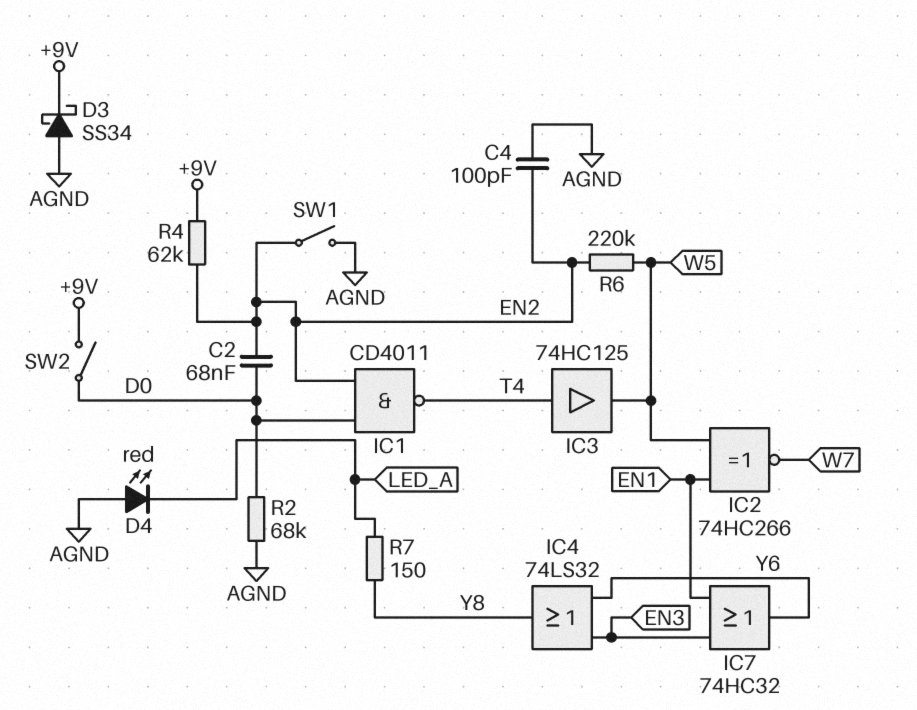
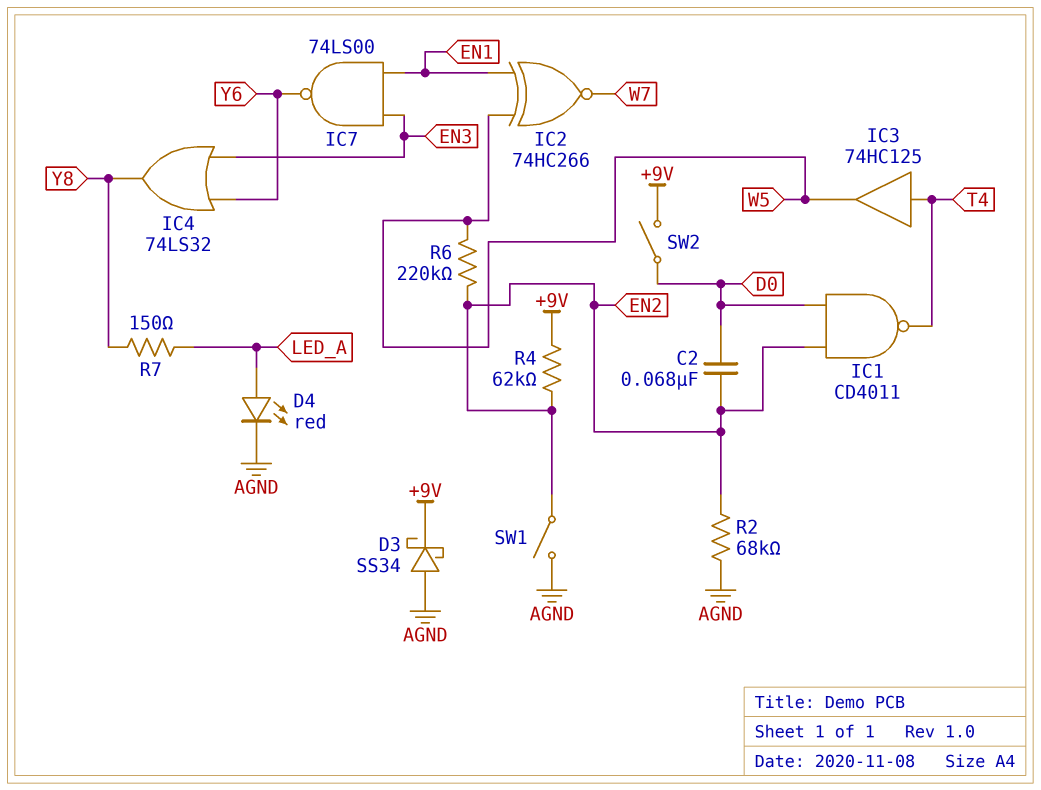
C4: 100pF (AGND, EN2) -> none
D4: LED red (A AGND, K LED_A) -> LED red (A LED_A, K AGND)
IC7: OR 74HC32 (in EN1, in EN3, out Y6) -> NAND 74LS00 (in EN1, in EN3, out Y6)
R2: 68k (AGND, D0) -> 68k (AGND, EN2)

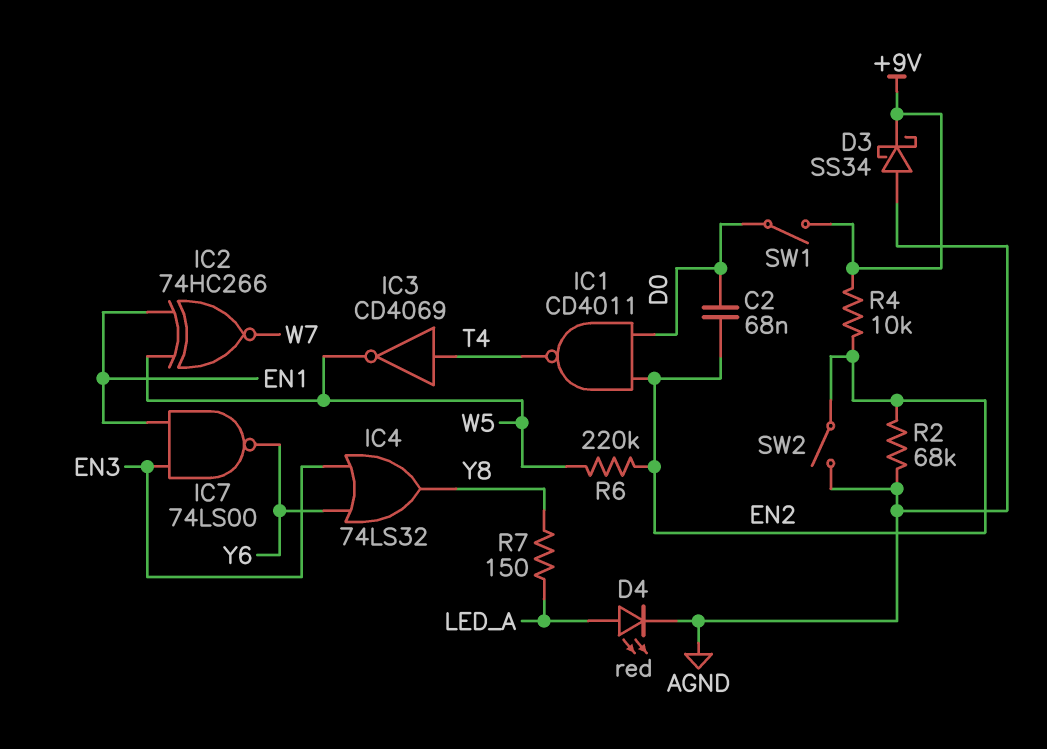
IC3: buffer 74HC125 (in T4, out W5) -> NOT CD4069 (in T4, out W5)
R4: 62k (+9V, EN2) -> 10k (+9V, EN2)
SW1: switch (AGND, EN2) -> switch (+9V, D0)
SW2: switch (+9V, D0) -> switch (AGND, EN2)

